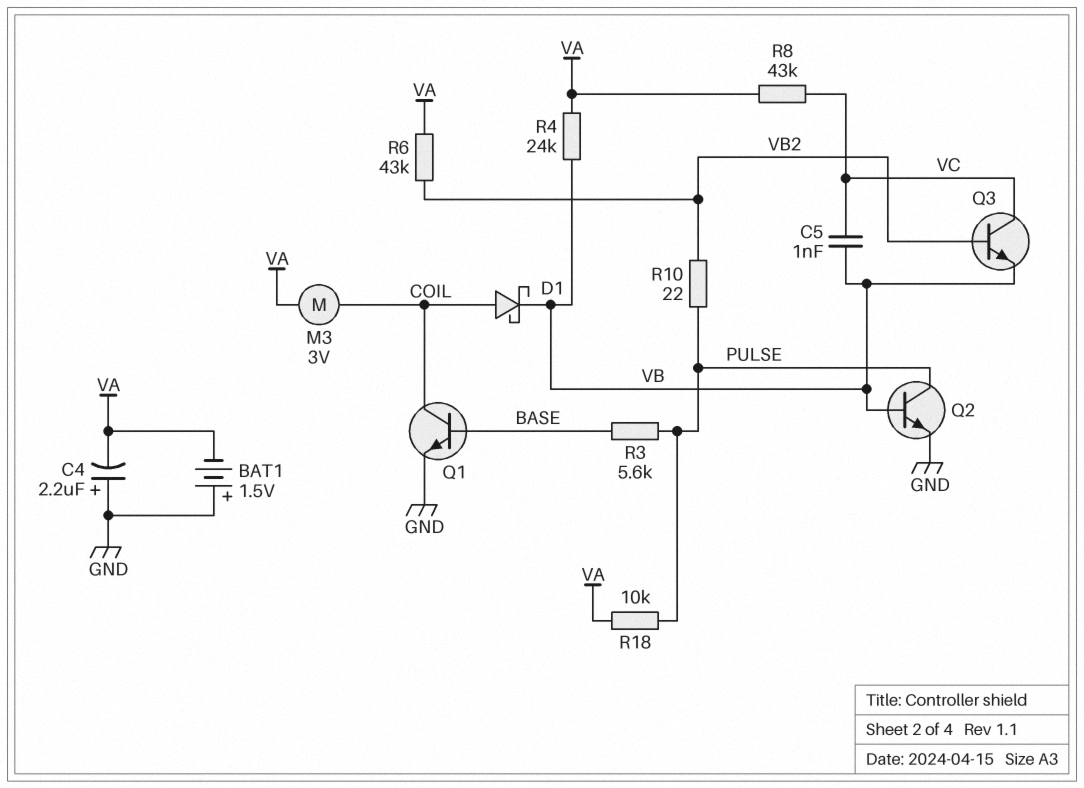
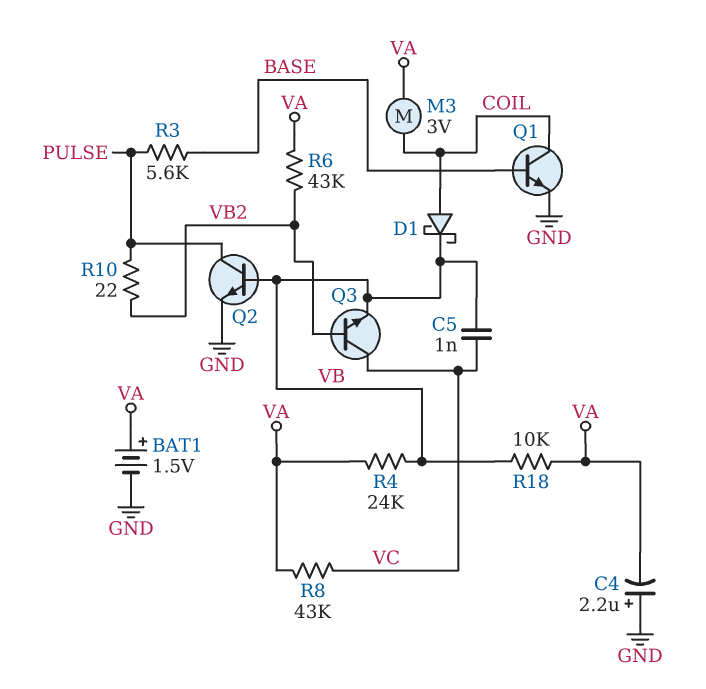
BAT1: 1.5V (plus GND, minus VA) -> 1.5V (plus VA, minus GND)
R18: 10k (PULSE, VA) -> 10k (VA, VB)

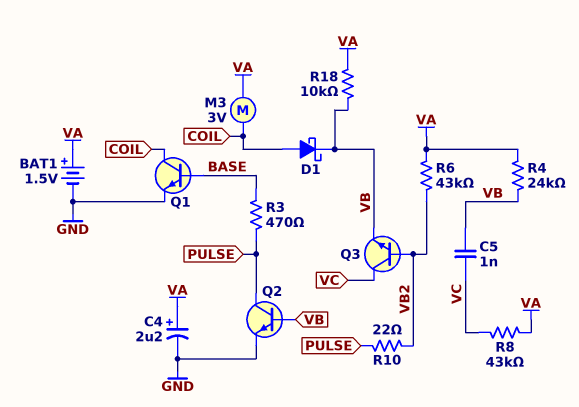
C4: 2.2uF (plus GND, minus VA) -> 2.2uF (plus VA, minus GND)
R3: 5.6k (BASE, PULSE) -> 470 (BASE, PULSE)

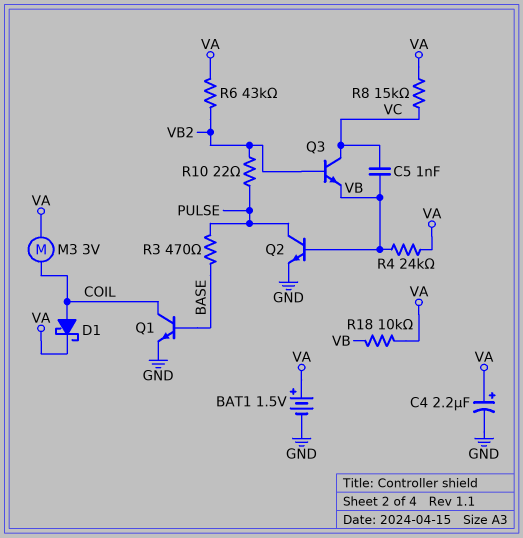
D1: schottky (A COIL, K VB) -> schottky (A COIL, K VA)
R8: 43k (VA, VC) -> 15k (VA, VC)

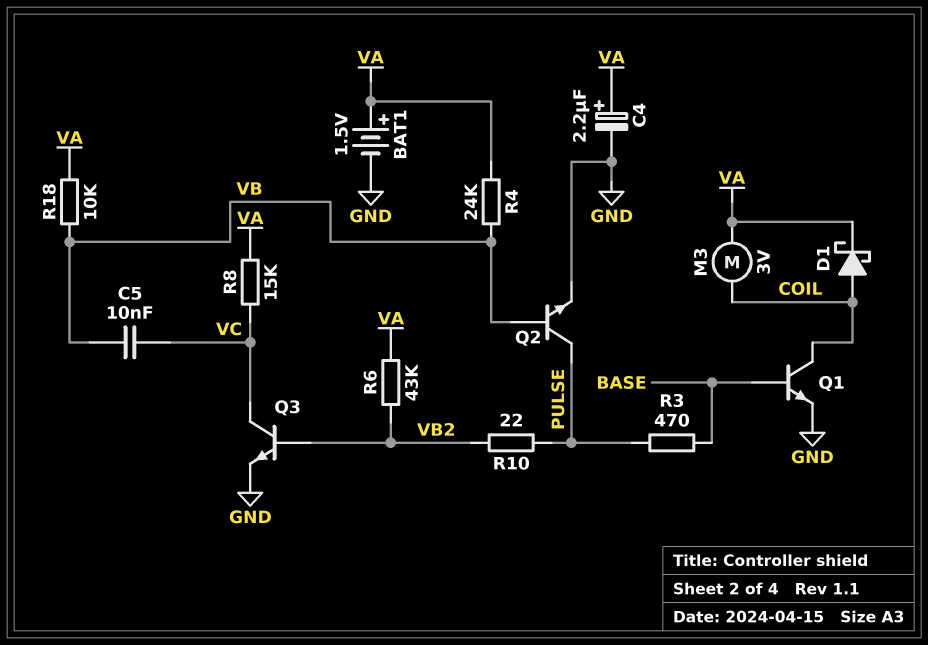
C5: 1nF (VB, VC) -> 10nF (VB, VC)
Q3: NPN (B VB2, C VC, E VB) -> NPN (B VB2, C VC, E GND)

